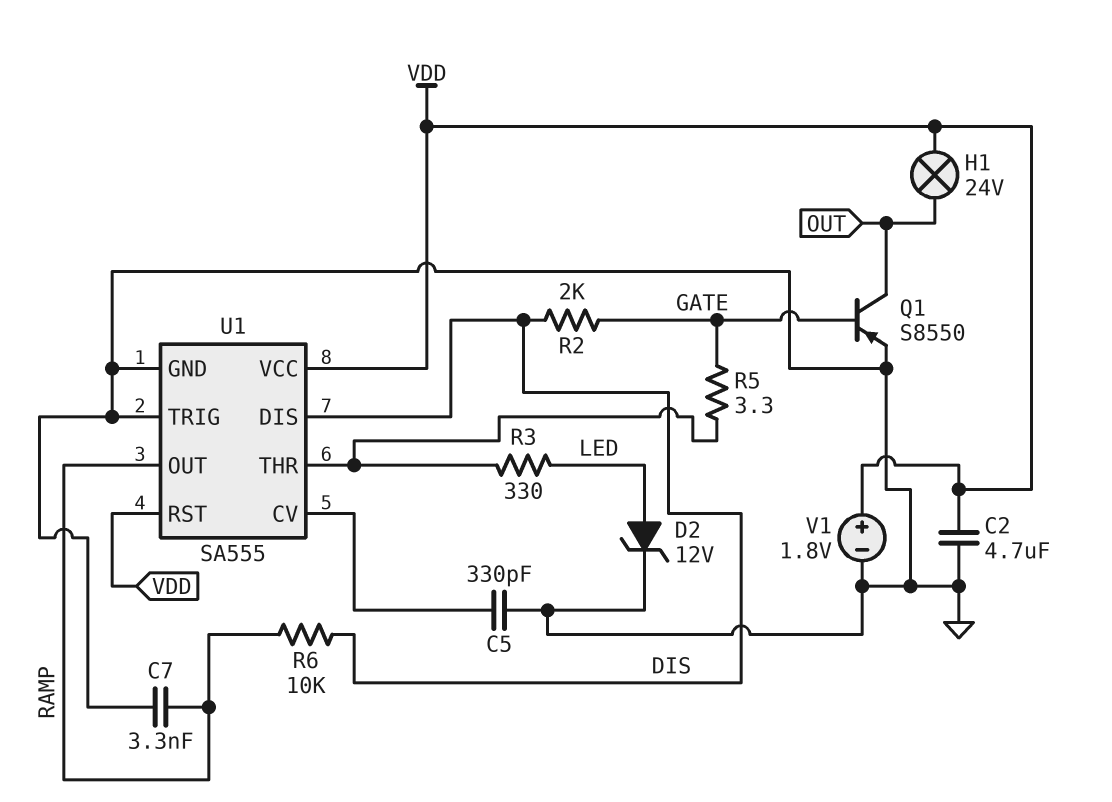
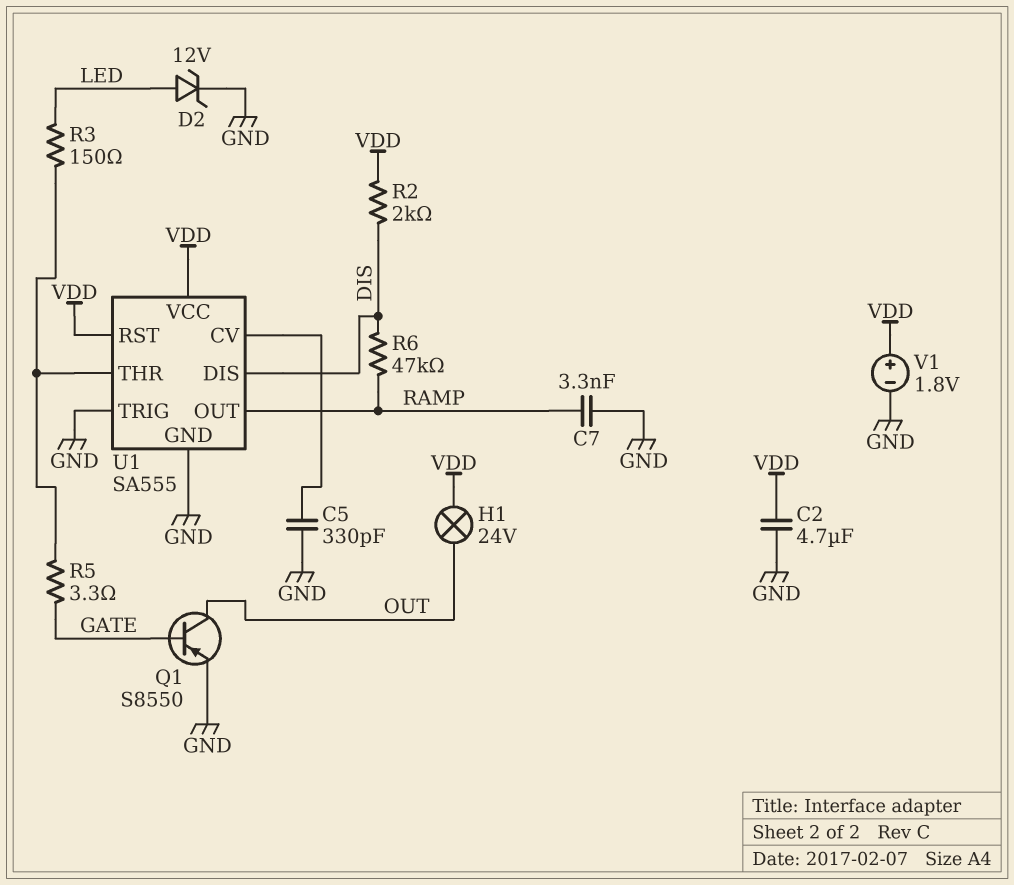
R2: 2k (DIS, GATE) -> 2k (DIS, VDD)
R3: 330 (LED, U1/THR) -> 150 (LED, U1/THR)
R6: 10k (DIS, RAMP) -> 47k (DIS, RAMP)

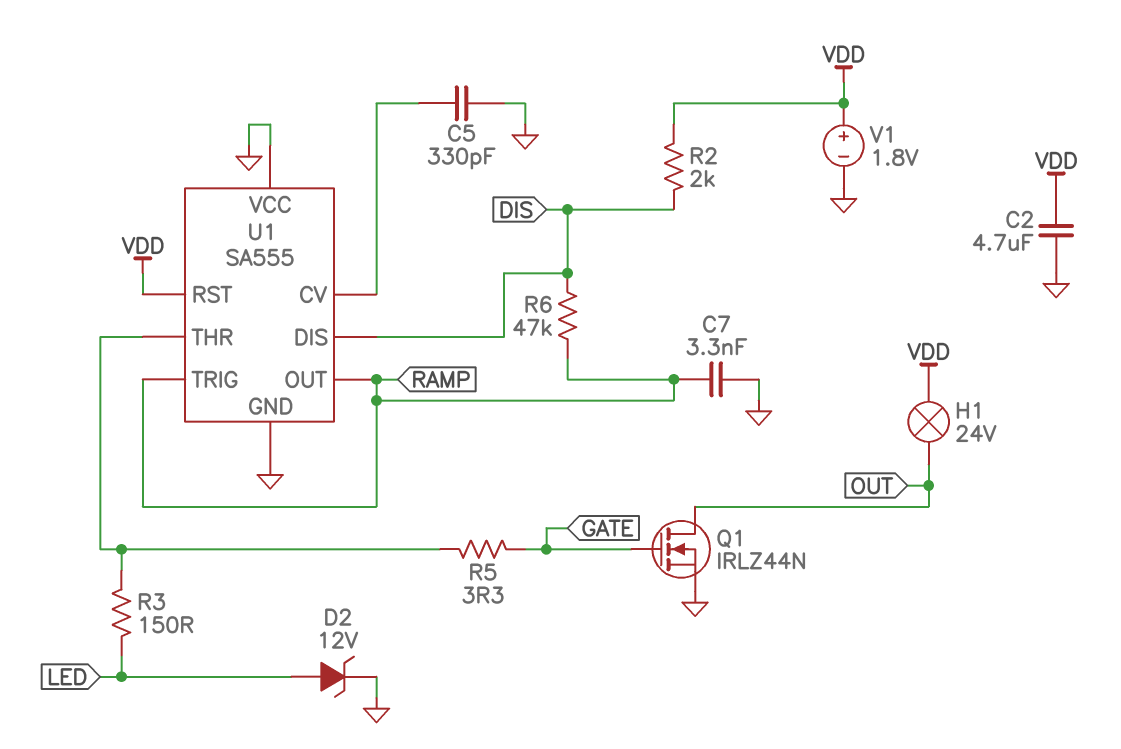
Q1: PNP S8550 (B GATE, C OUT, E GND) -> NMOS IRLZ44N (G GATE, D OUT, S GND)
U1 pin TRIG: GND -> RAMP
U1 pin VCC: VDD -> GND

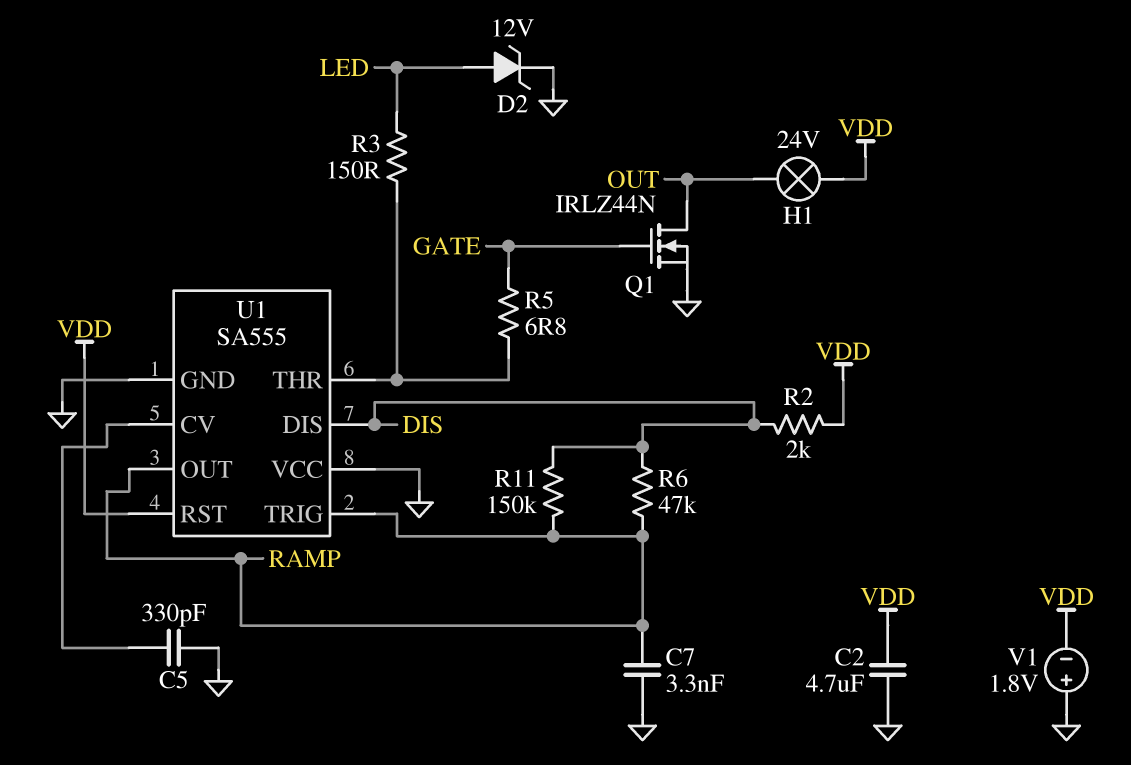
R5: 3.3 (GATE, U1/THR) -> 6.8 (GATE, U1/THR)
R11: none -> 150k (DIS, RAMP)
V1: 1.8V (plus VDD, minus GND) -> 1.8V (plus GND, minus VDD)

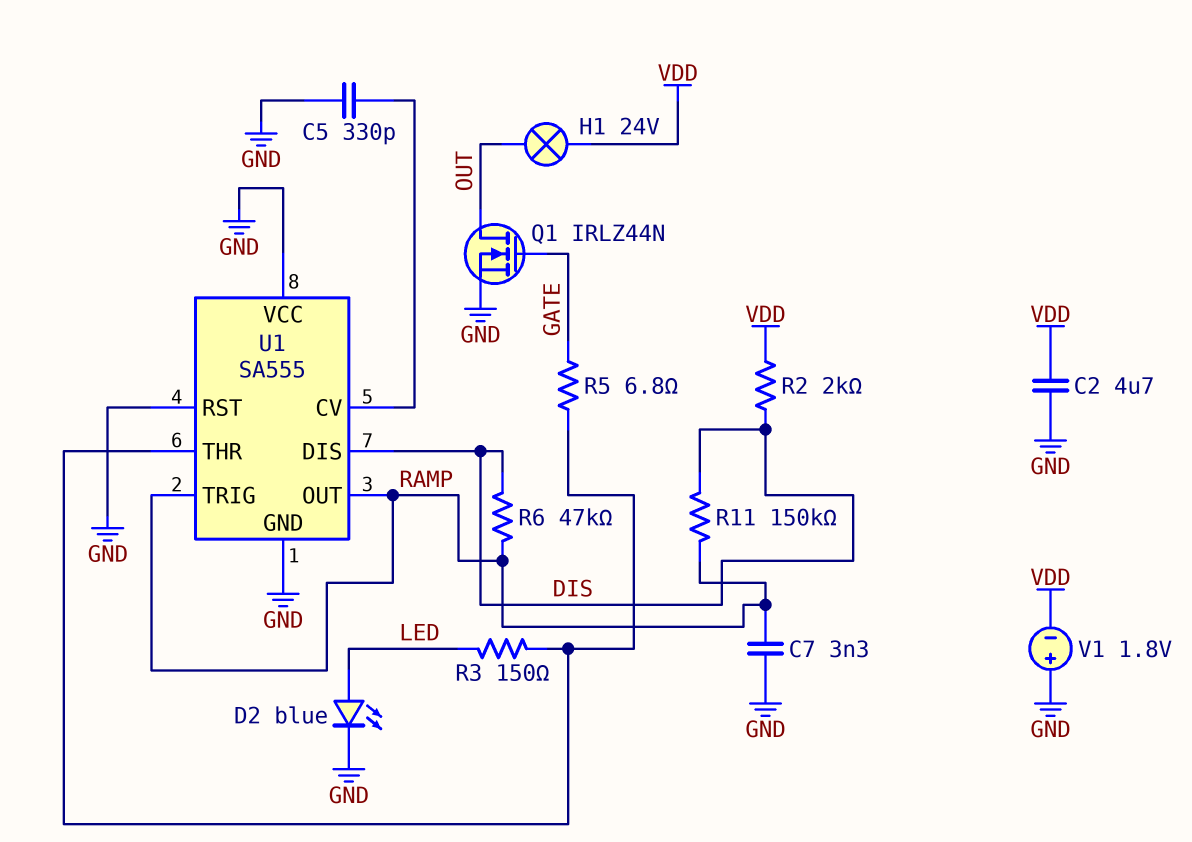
D2: zener 12V (A LED, K GND) -> LED blue (A LED, K GND)
U1 pin RST: VDD -> GND

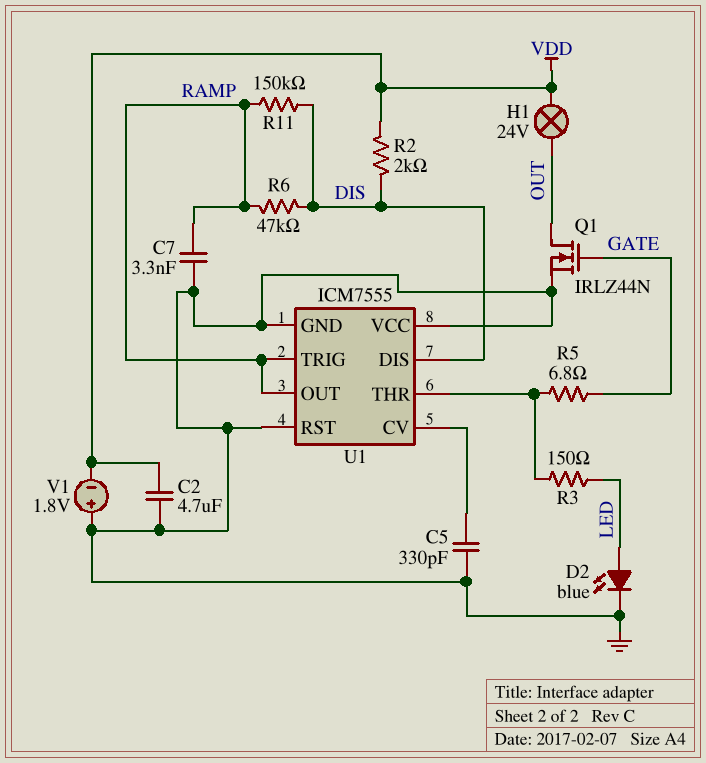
U1: SA555 -> ICM7555

